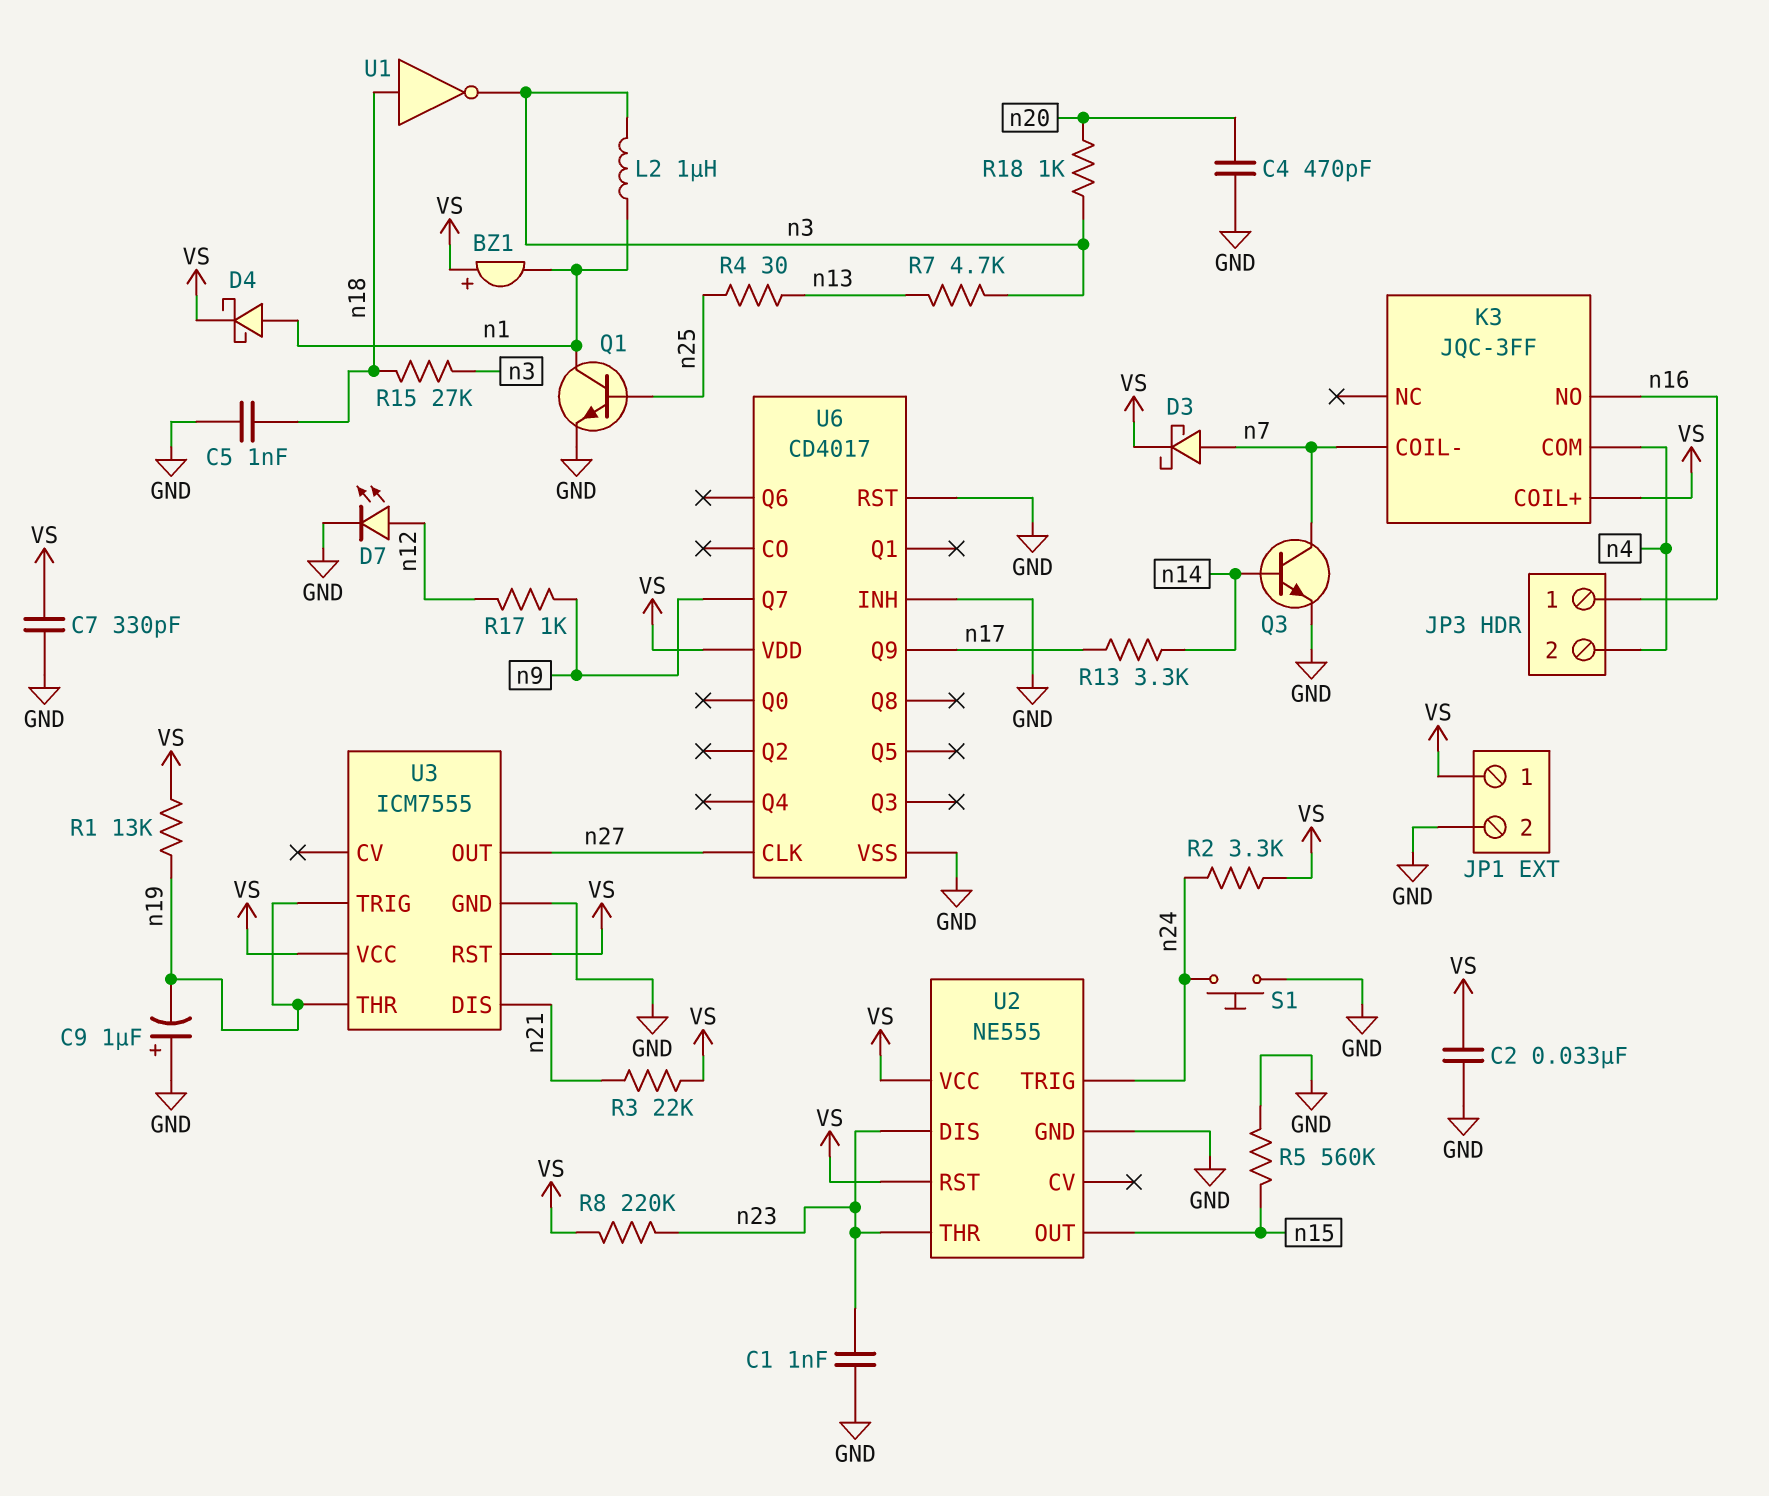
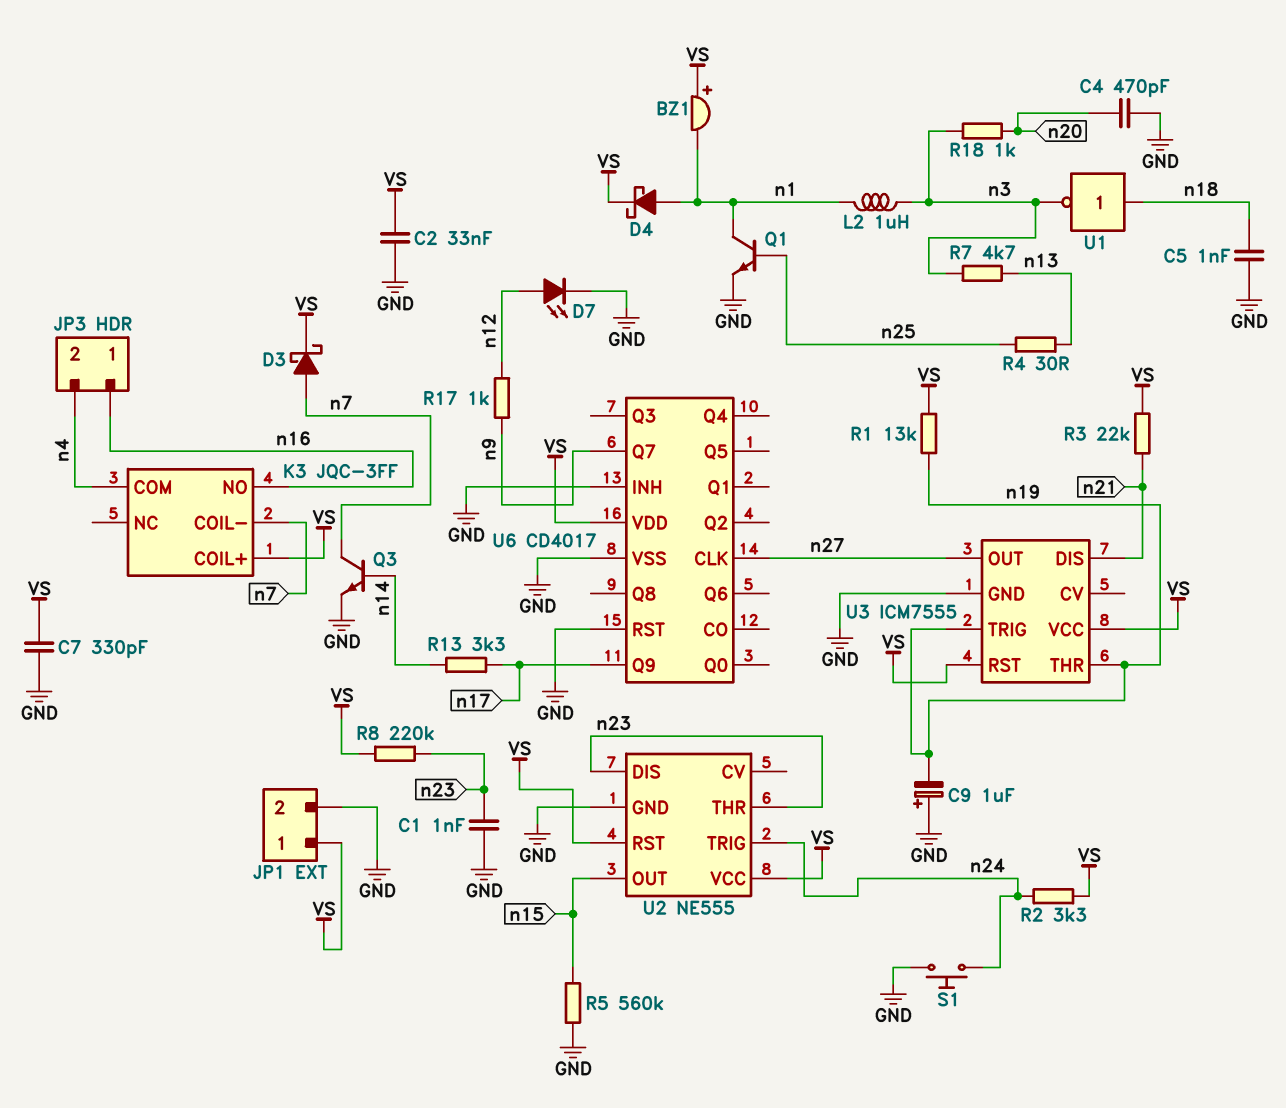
R15: 27k (n3, n18) -> none

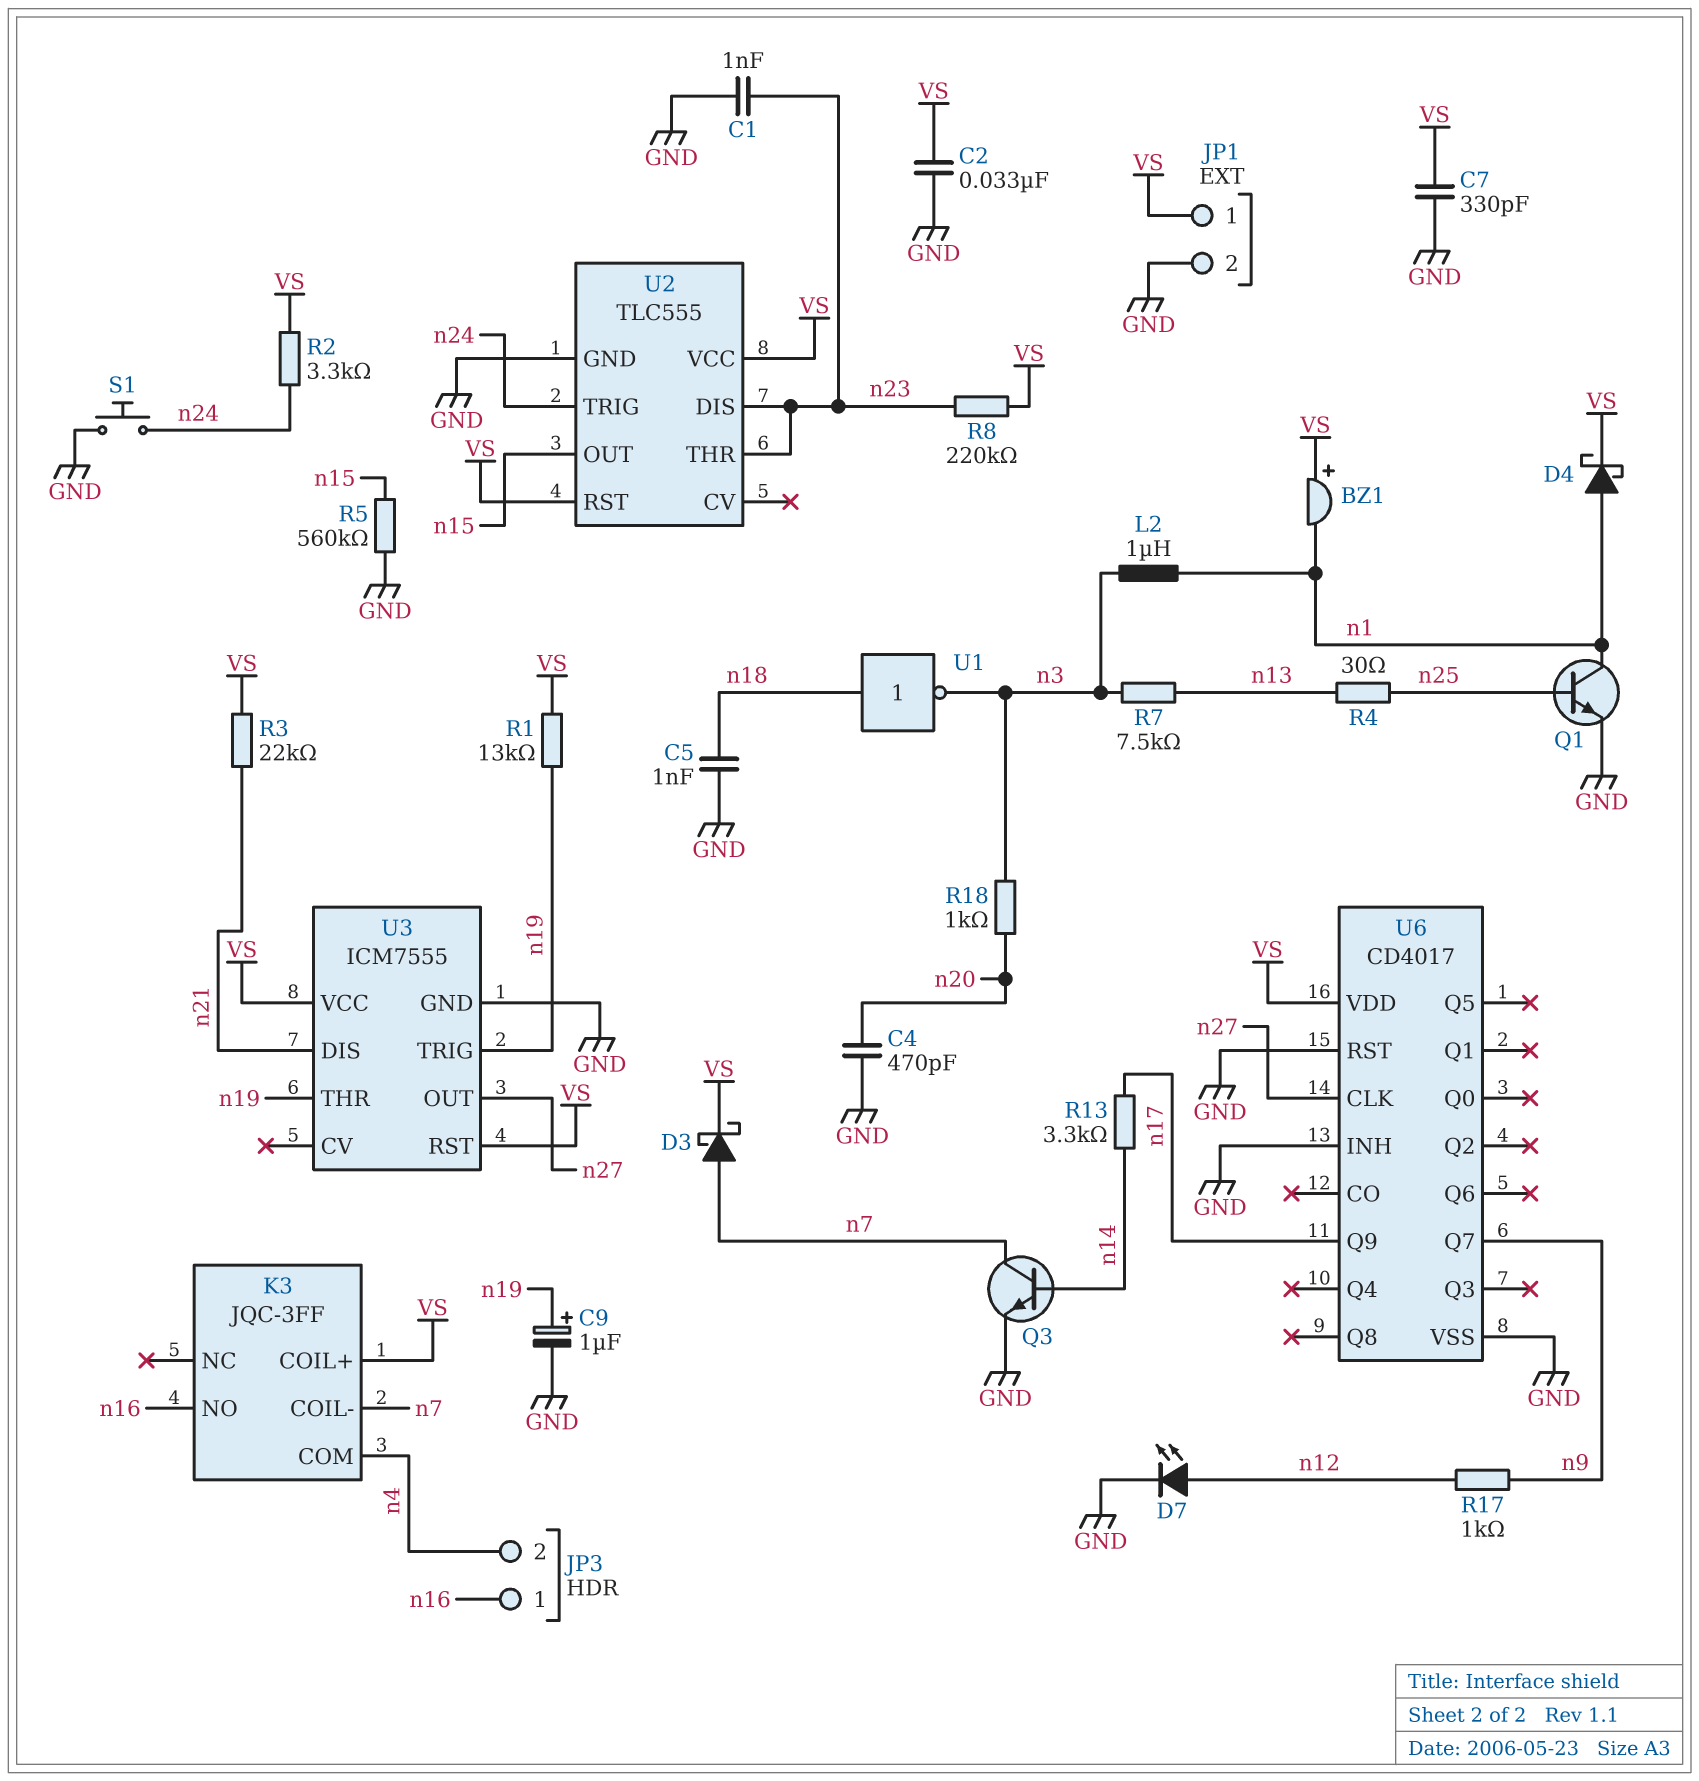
C9: 1uF (plus GND, minus n19) -> 1uF (plus n19, minus GND)
R7: 4.7k (n3, n13) -> 7.5k (n3, n13)
U2: NE555 -> TLC555

